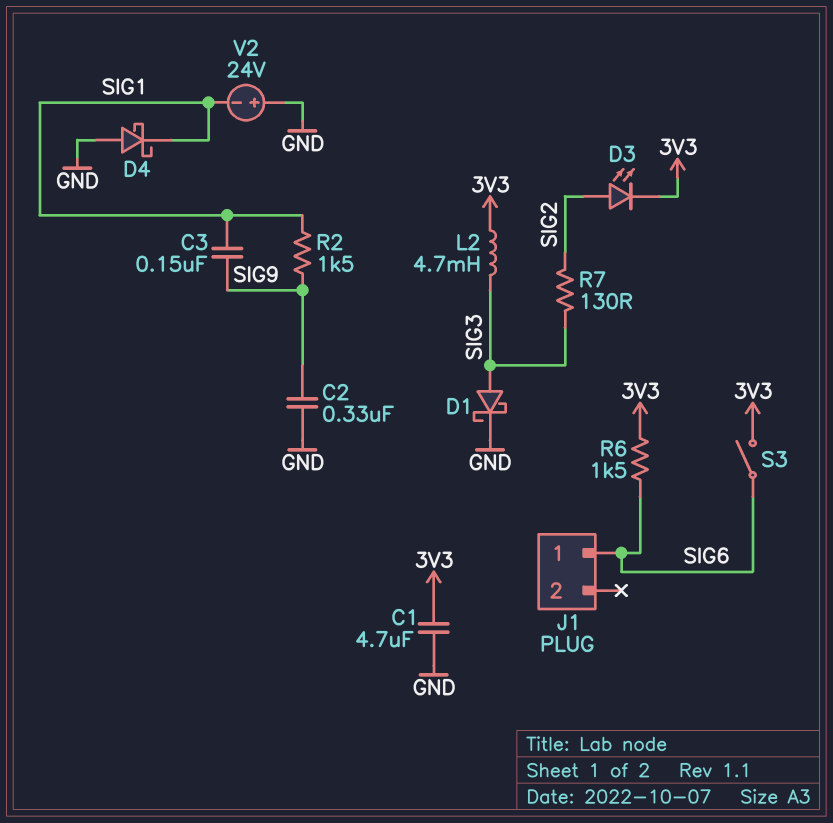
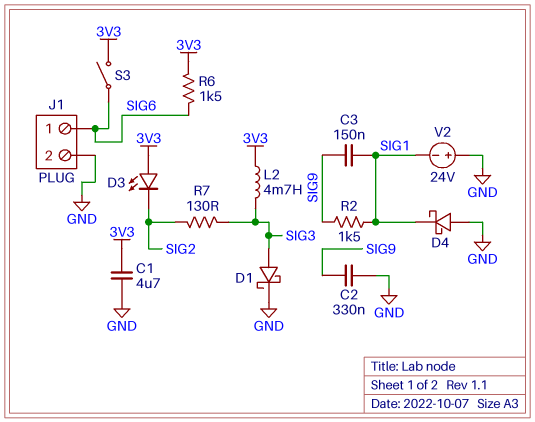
D3: LED (A SIG2, K 3V3) -> LED (A 3V3, K SIG2)
J1 pin 2: none -> GND

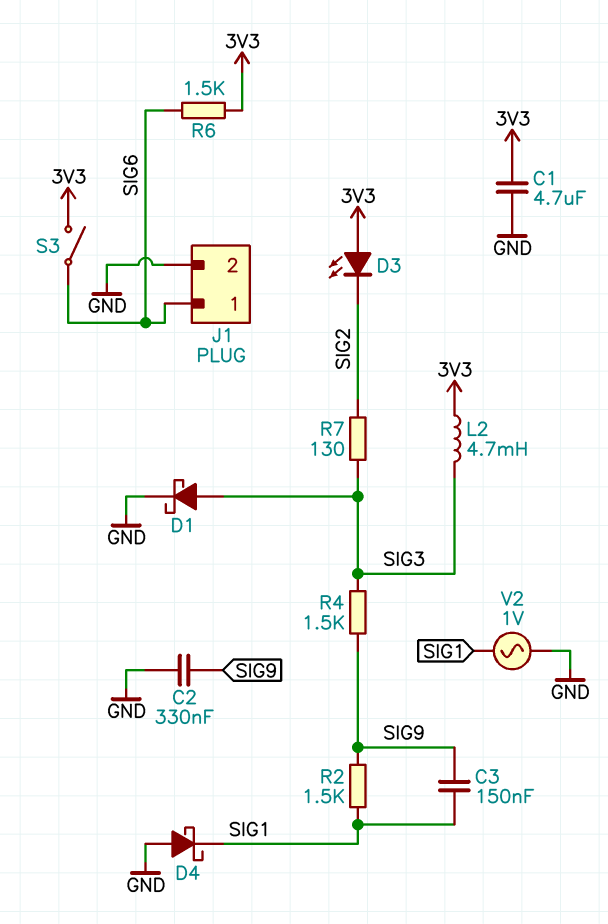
R4: none -> 1.5k (SIG3, SIG9)
V2: 24V (plus GND, minus SIG1) -> AC 1V (GND, SIG1)

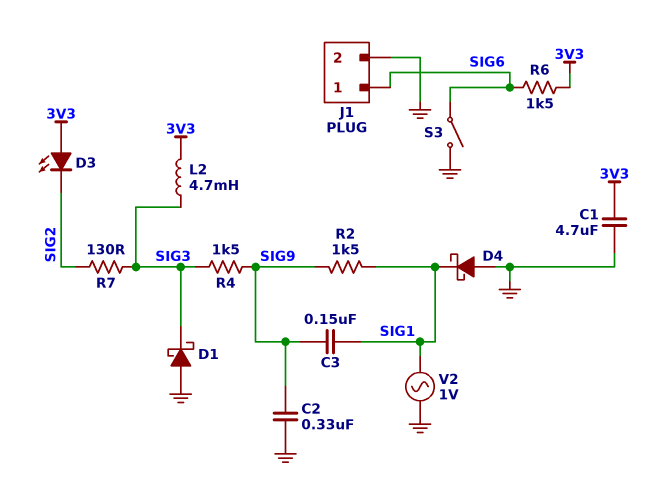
D1: schottky (A SIG3, K GND) -> schottky (A GND, K SIG3)
S3: switch (3V3, SIG6) -> switch (GND, SIG6)

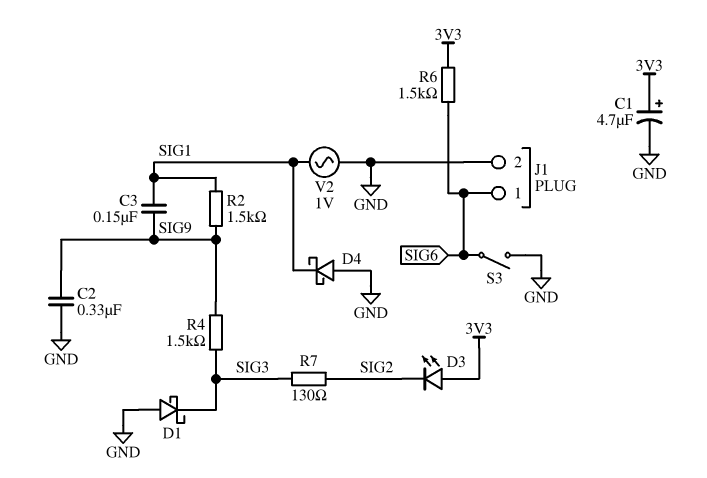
C1: 4.7uF (3V3, GND) -> 4.7uF (plus 3V3, minus GND)
L2: 4.7mH (3V3, SIG3) -> none

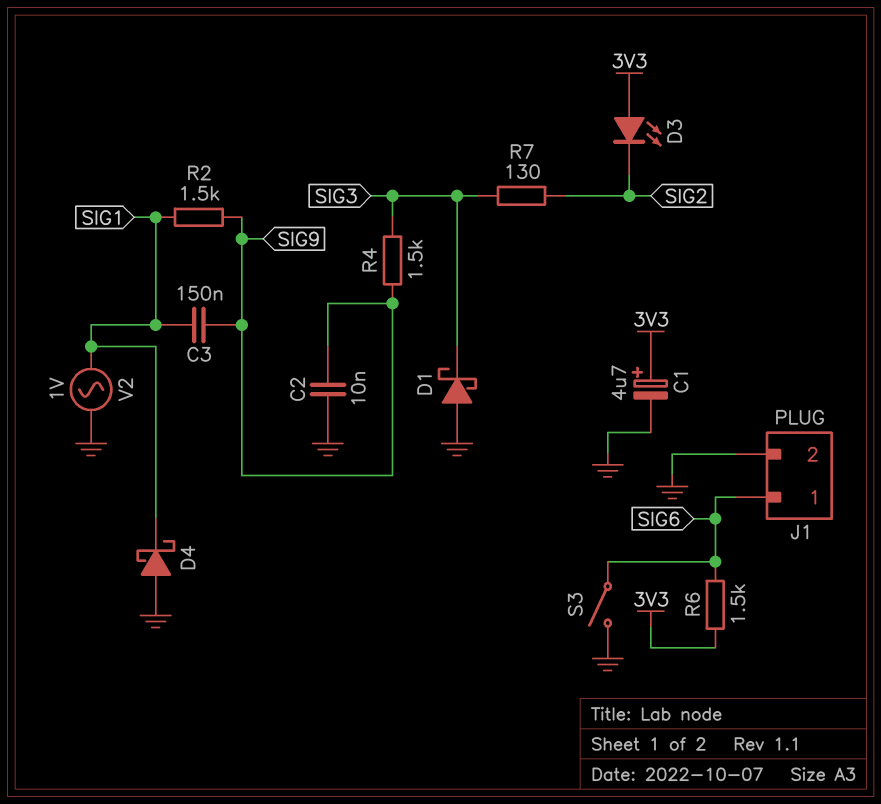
C2: 330nF (GND, SIG9) -> 10nF (GND, SIG9)

